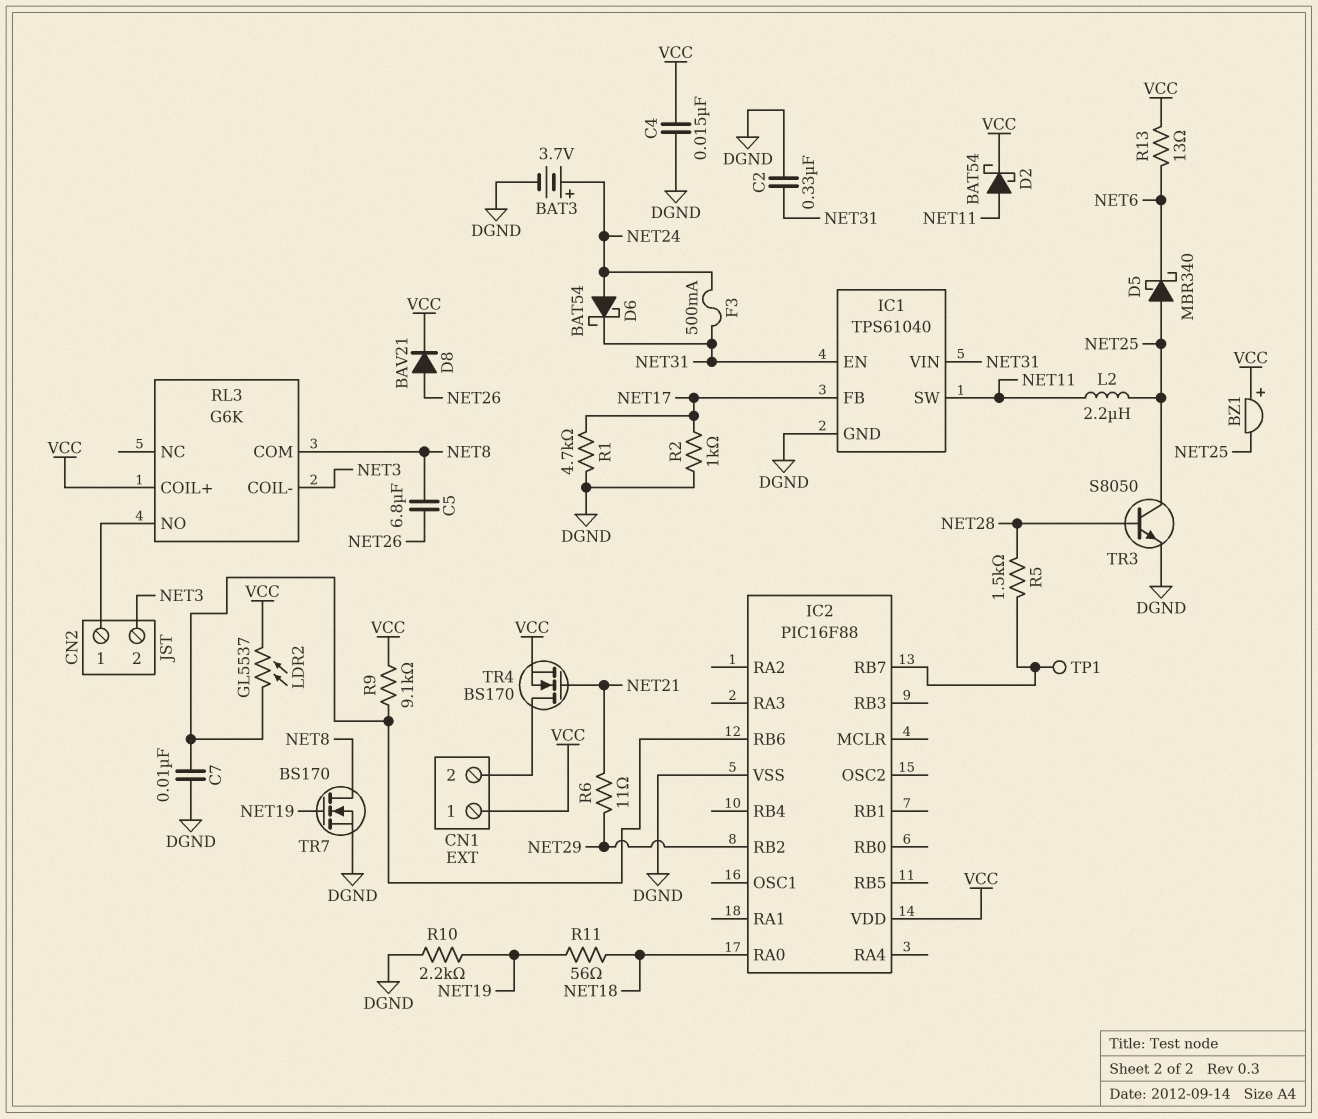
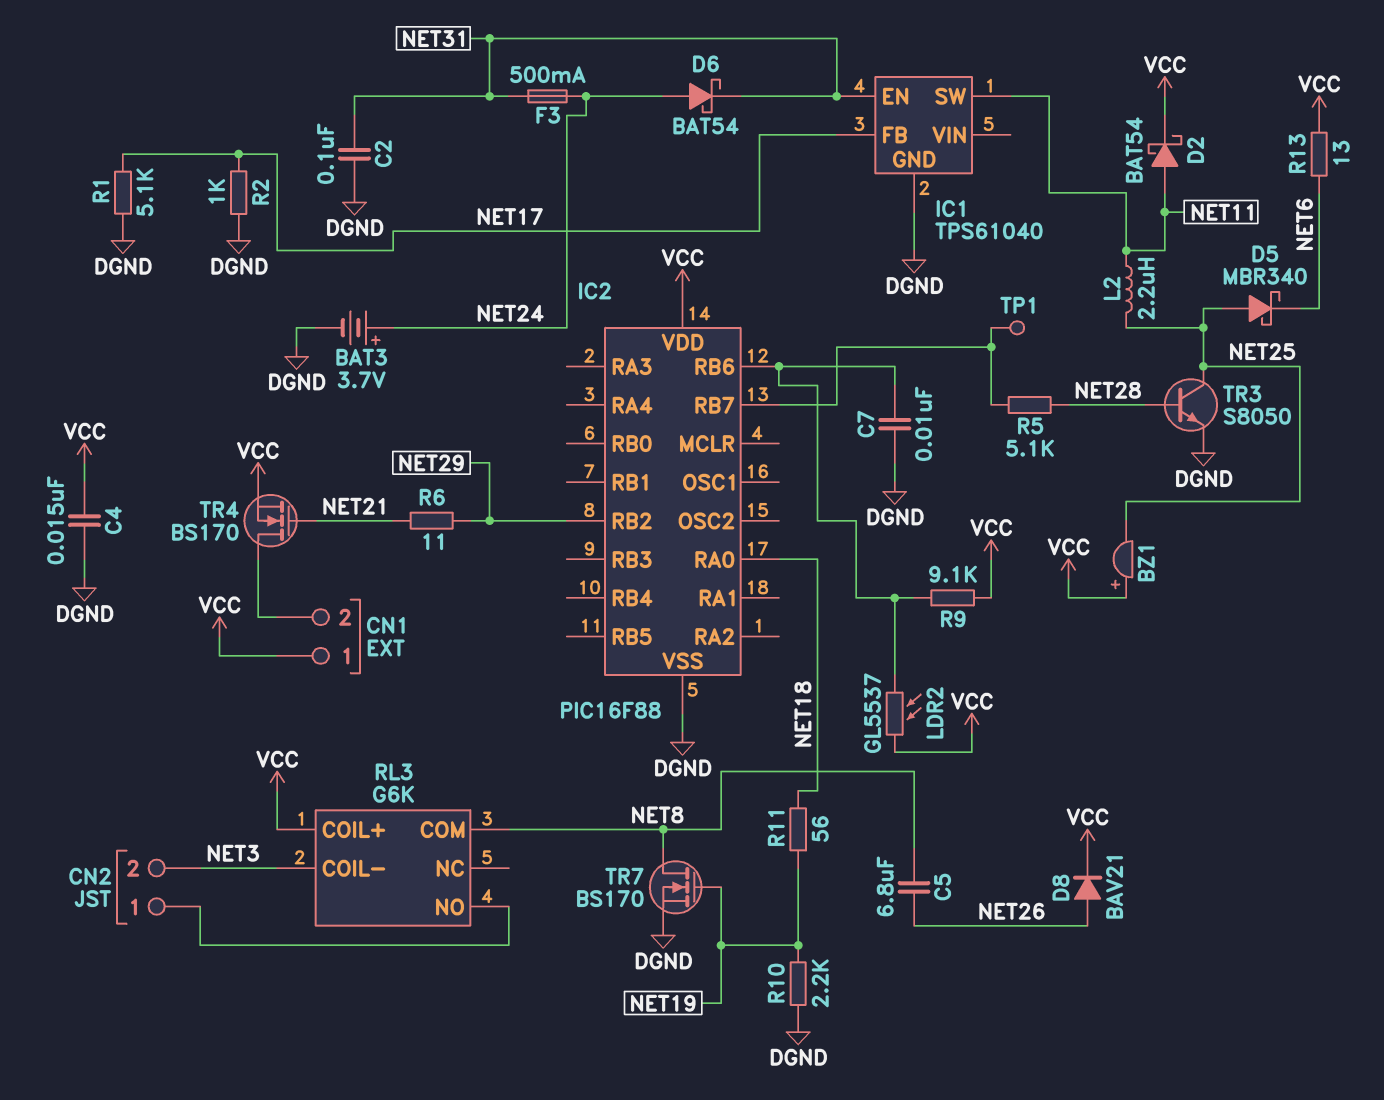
C2: 330nF (DGND, NET31) -> 100nF (DGND, NET31)
IC1 pin VIN: NET31 -> none
R1: 4.7k (DGND, NET17) -> 5.1k (DGND, NET17)
R5: 1.5k (IC2/RB7, NET28) -> 5.1k (IC2/RB7, NET28)

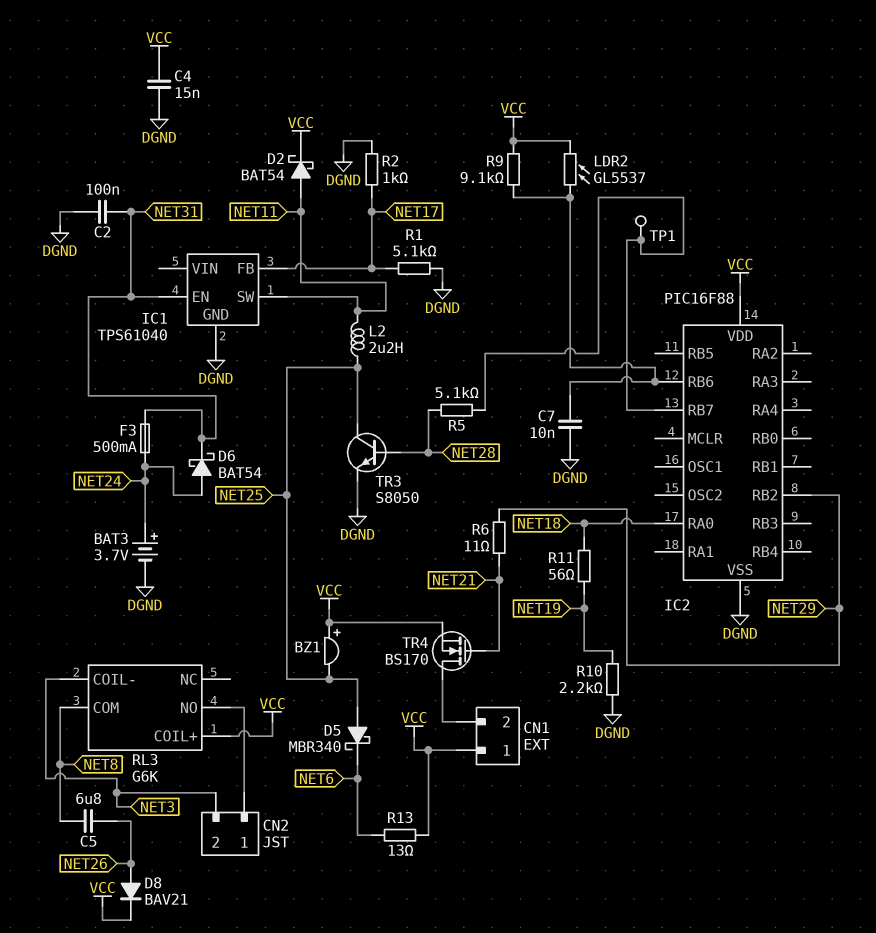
TR7: NMOS BS170 (G NET19, D NET8, S DGND) -> none

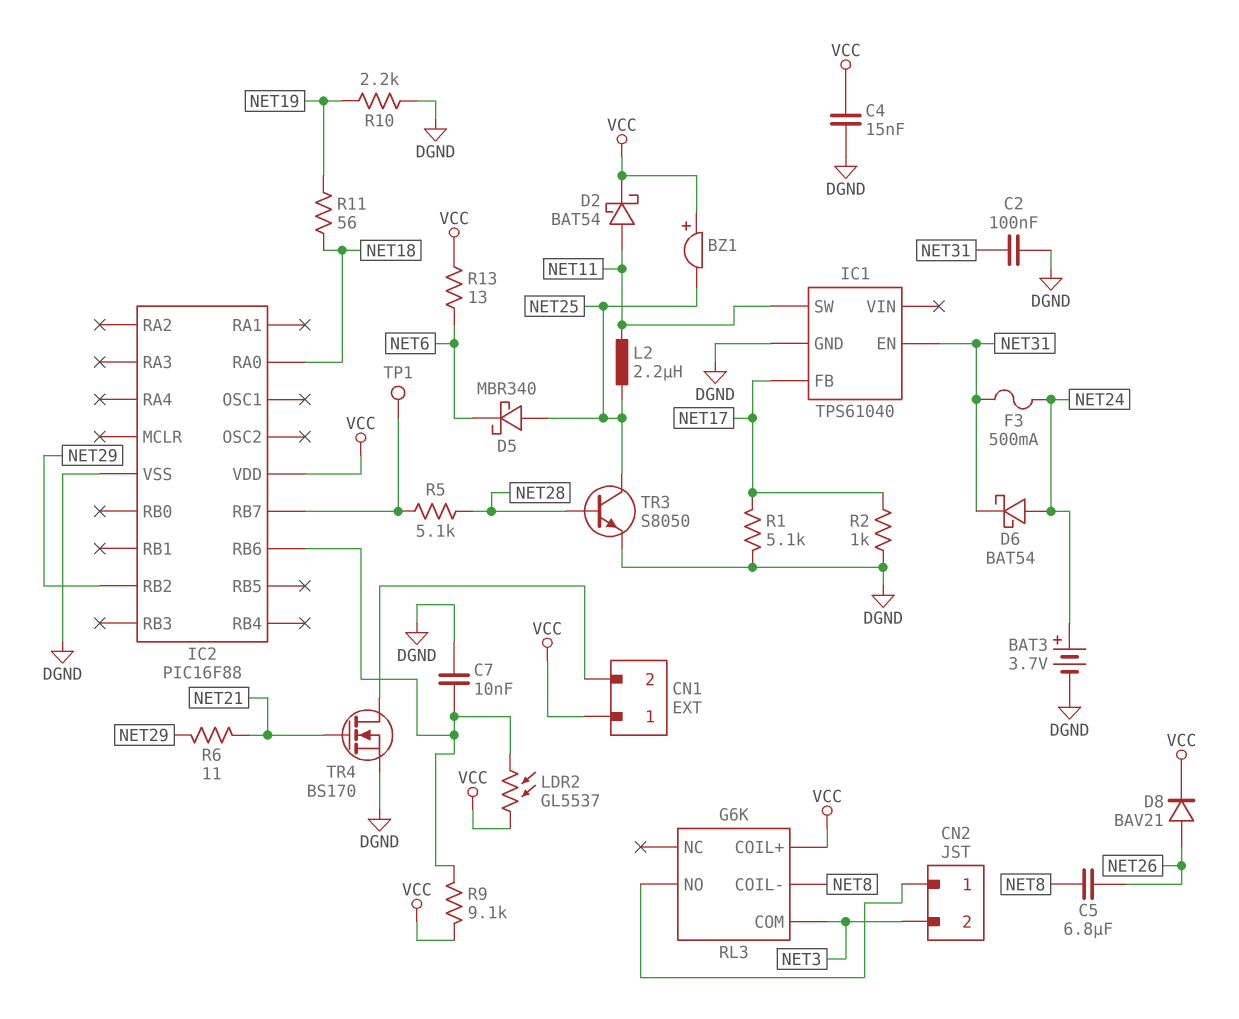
RL3 pin COIL-: NET3 -> NET8
RL3 pin COM: NET8 -> NET3
TR4: NMOS BS170 (G NET21, D CN1/2, S VCC) -> NMOS BS170 (G NET21, D CN1/2, S DGND)

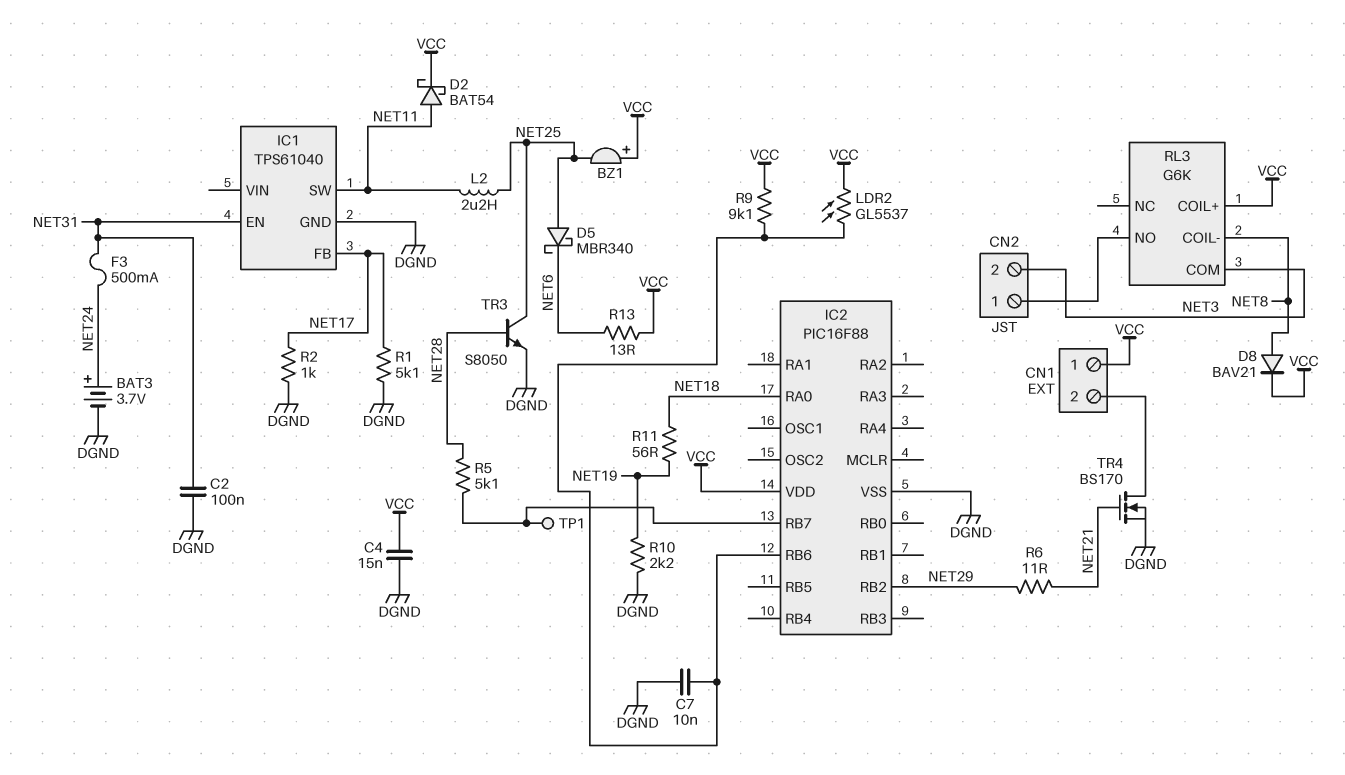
C5: 6.8uF (NET8, NET26) -> none
D6: schottky BAT54 (A NET24, K NET31) -> none
D8: diode BAV21 (A NET26, K VCC) -> diode BAV21 (A NET8, K VCC)

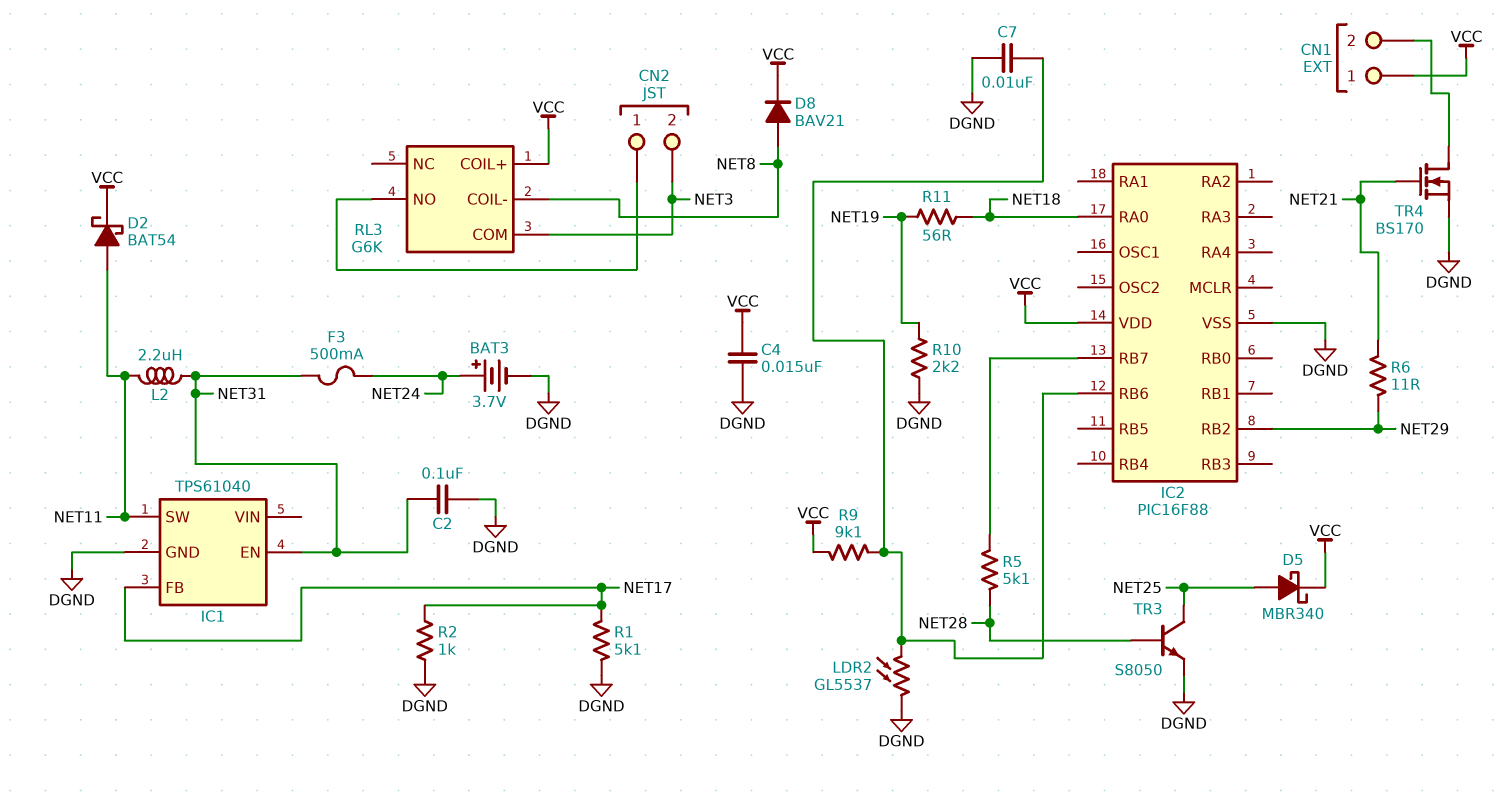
BZ1: buzzer (plus VCC, minus NET25) -> none
D5: schottky MBR340 (A NET25, K NET6) -> schottky MBR340 (A NET25, K VCC)
L2: 2.2uH (NET11, NET25) -> 2.2uH (NET11, NET31)
LDR2: GL5537 (IC2/RB6, VCC) -> GL5537 (DGND, IC2/RB6)
R13: 13 (NET6, VCC) -> none
TP1: test point (IC2/RB7) -> none

